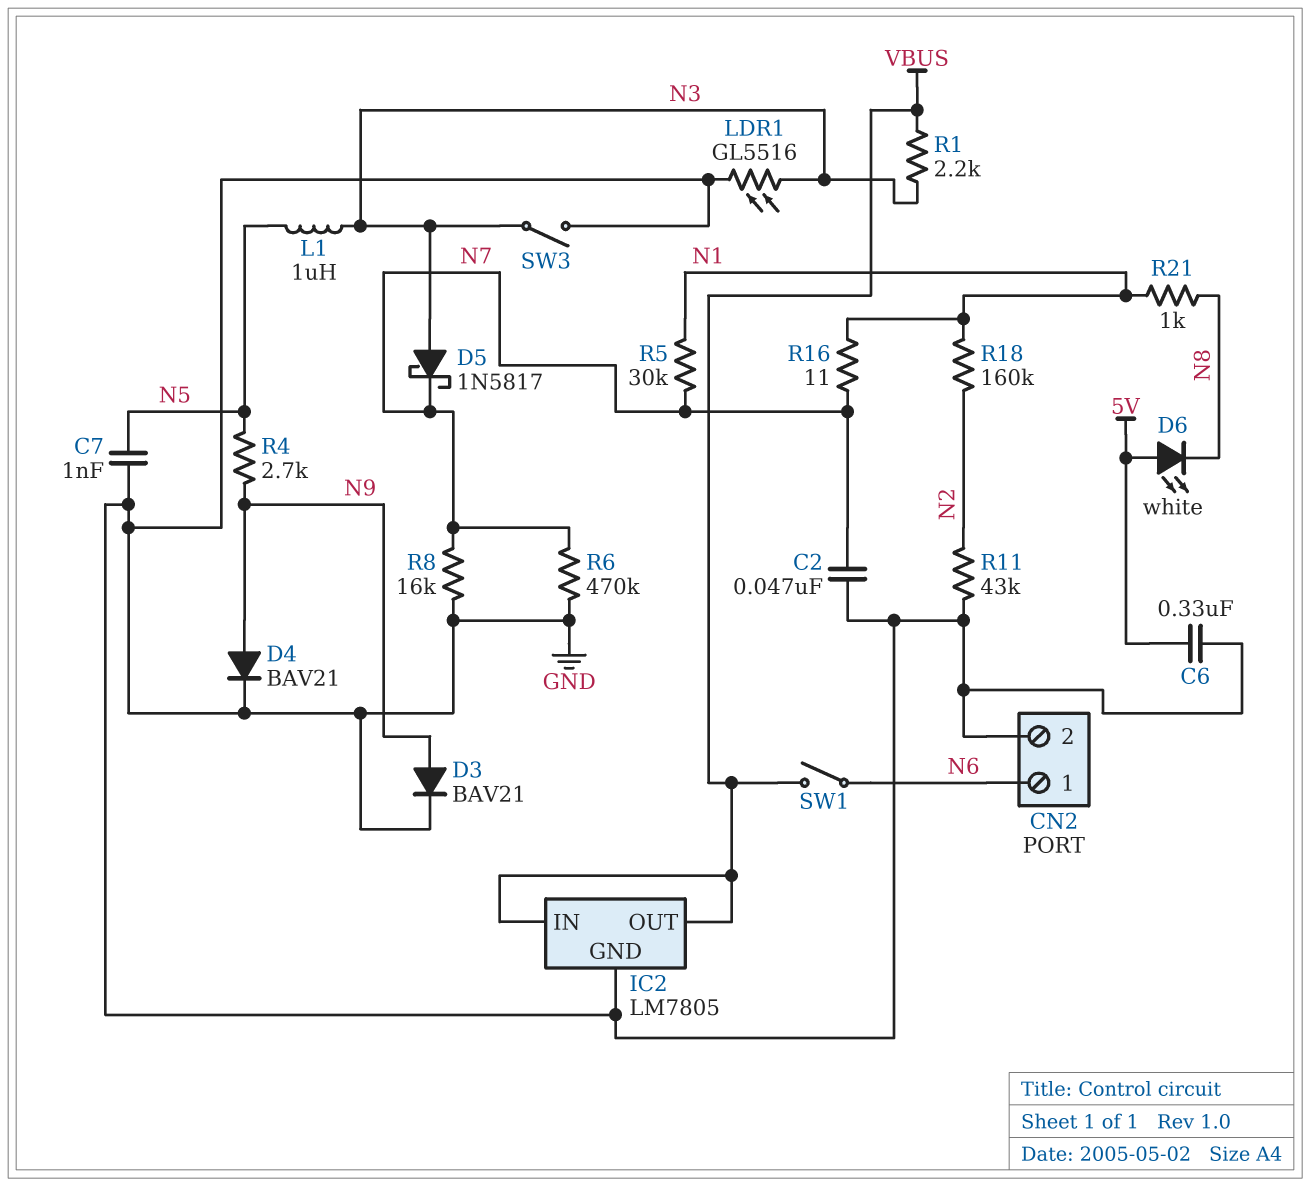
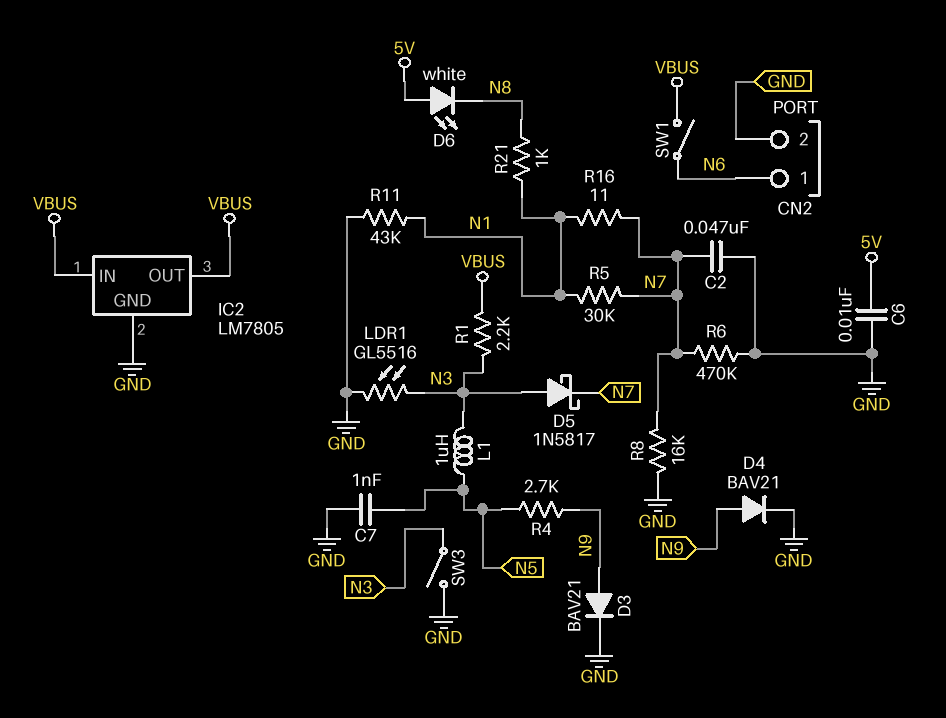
C6: 330nF (5V, GND) -> 10nF (5V, GND)
R11: 43k (GND, N2) -> 43k (GND, N1)
R18: 160k (N1, N2) -> none

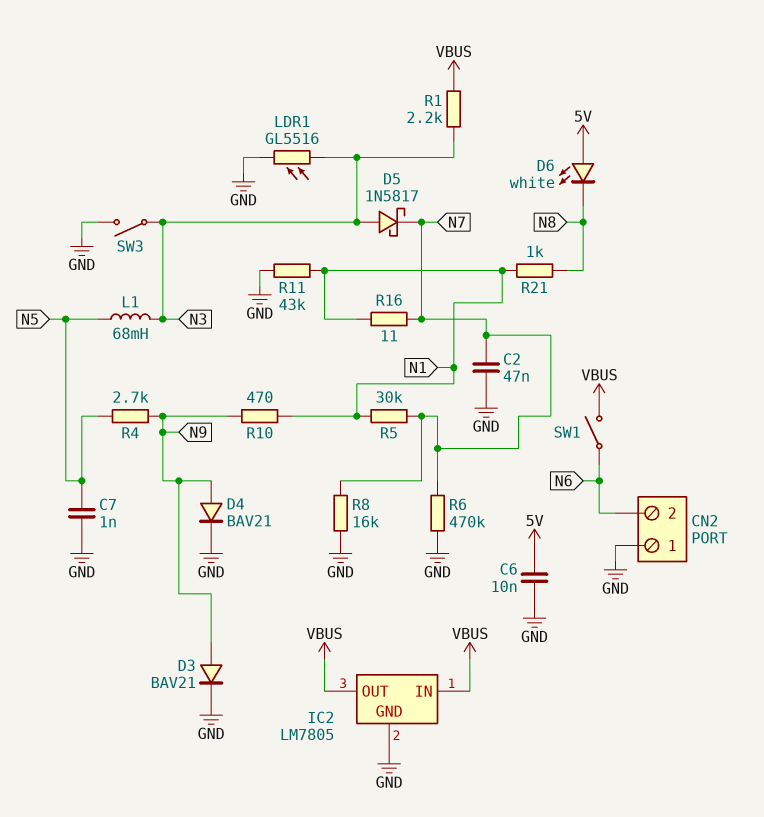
CN2 pin 1: N6 -> GND
CN2 pin 2: GND -> N6
L1: 1uH (N3, N5) -> 68mH (N3, N5)
R10: none -> 470 (N1, N9)

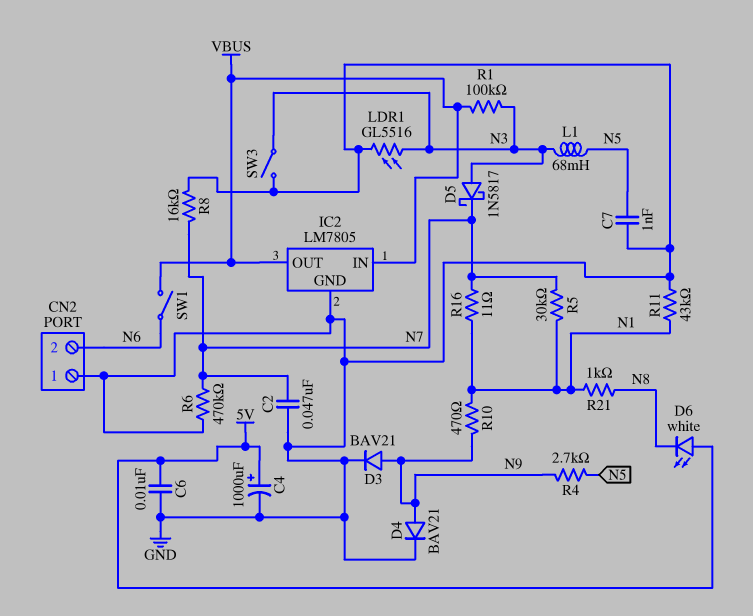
C4: none -> 1000uF (plus 5V, minus GND)
R1: 2.2k (N3, VBUS) -> 100k (N3, VBUS)

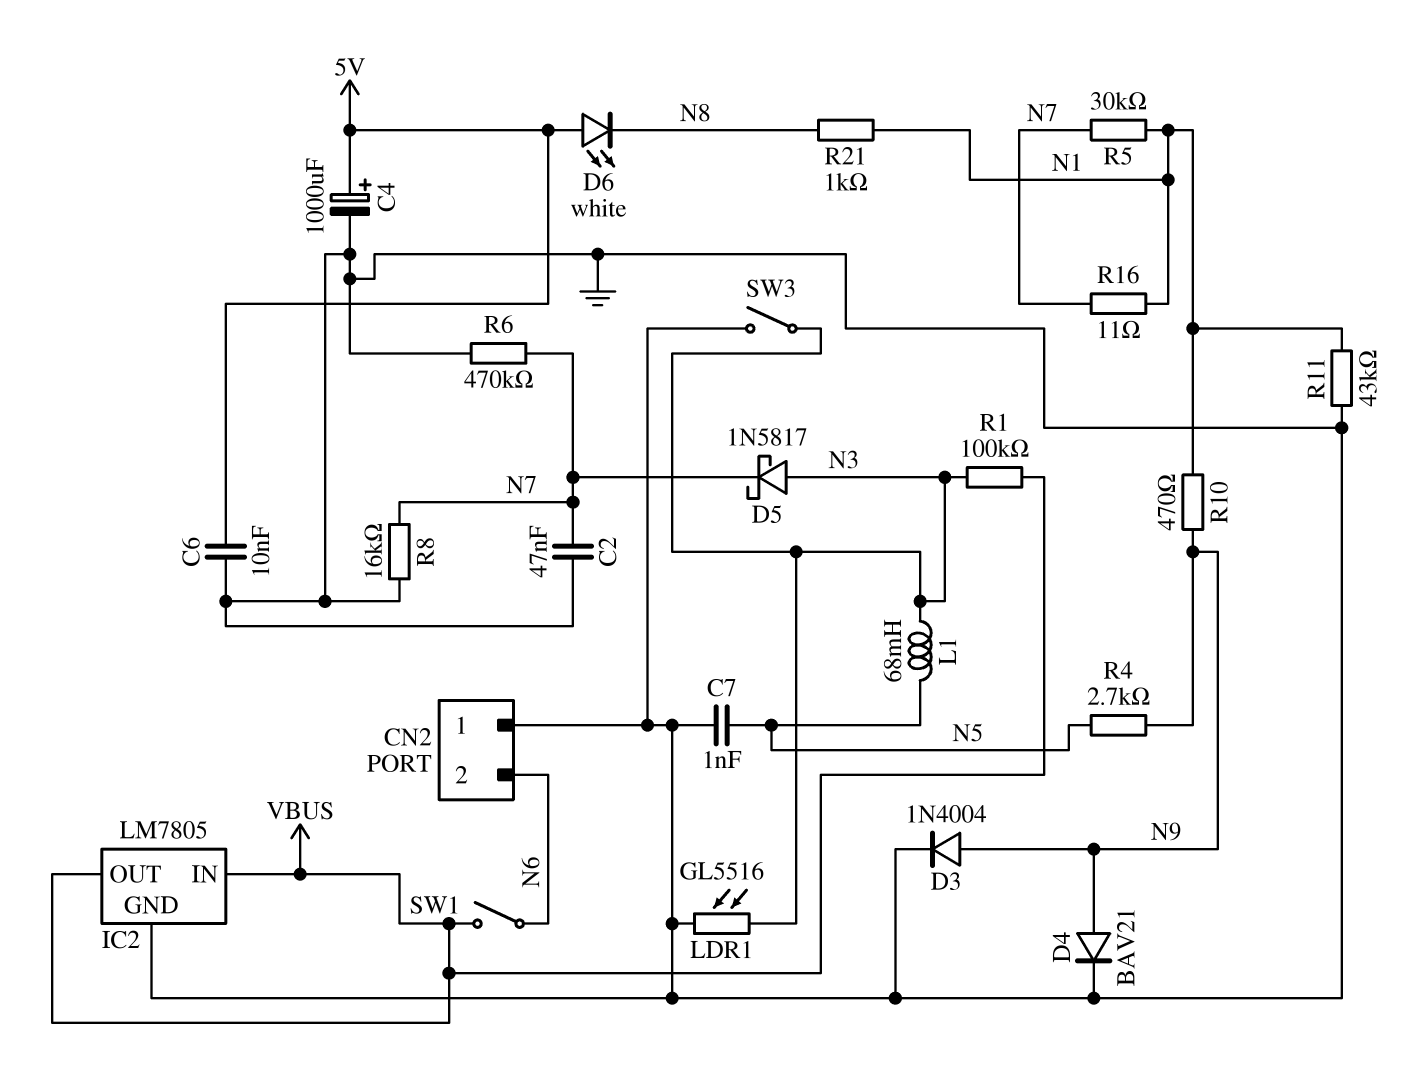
D3: diode BAV21 (A N9, K GND) -> diode 1N4004 (A N9, K GND)

